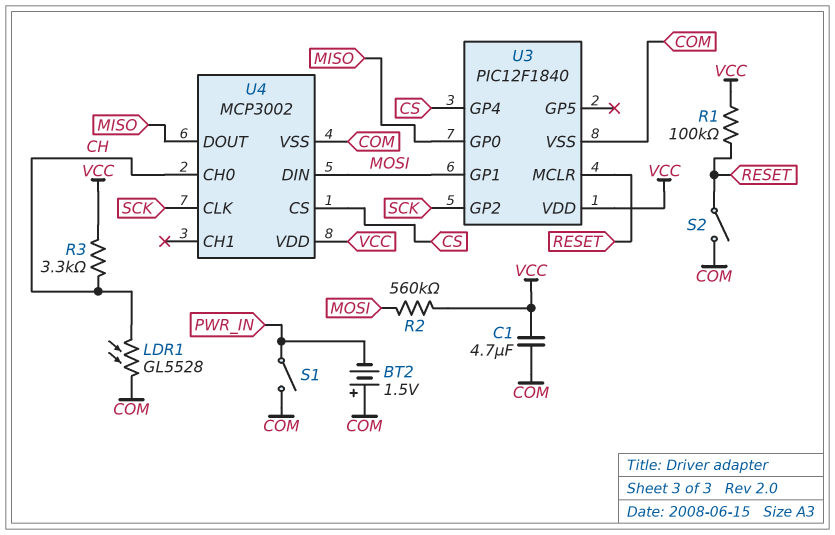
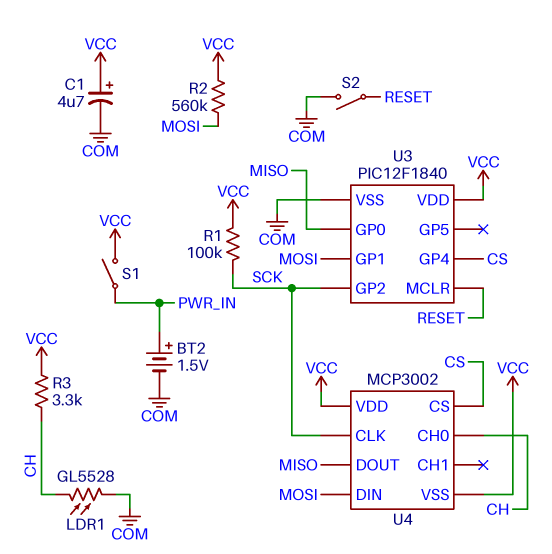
BT2: 1.5V (plus COM, minus PWR_IN) -> 1.5V (plus PWR_IN, minus COM)
C1: 4.7uF (COM, VCC) -> 4.7uF (plus VCC, minus COM)
R1: 100k (RESET, VCC) -> 100k (SCK, VCC)
S1: switch (COM, PWR_IN) -> switch (PWR_IN, VCC)
U4 pin VSS: COM -> VCC

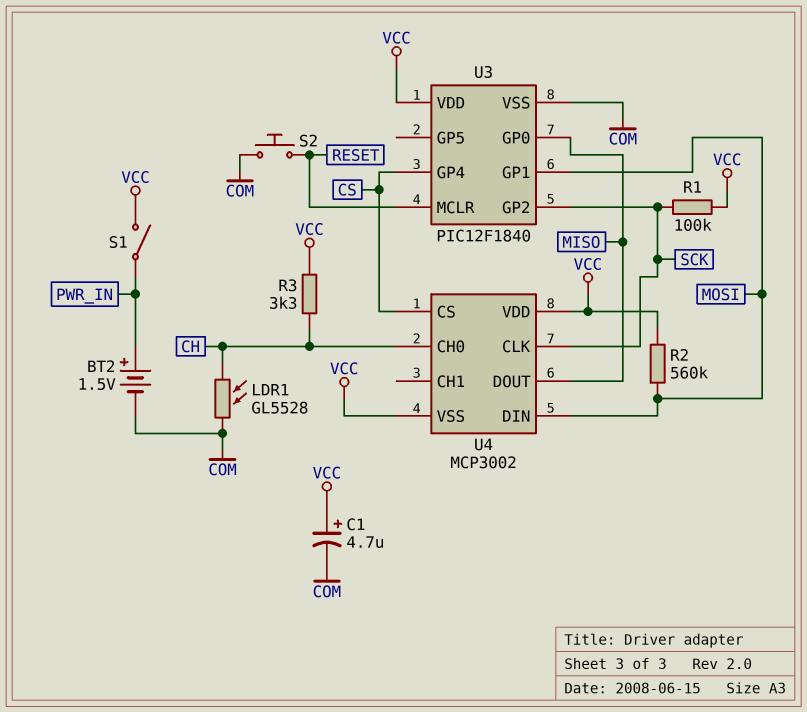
S2: switch (COM, RESET) -> button (COM, RESET)

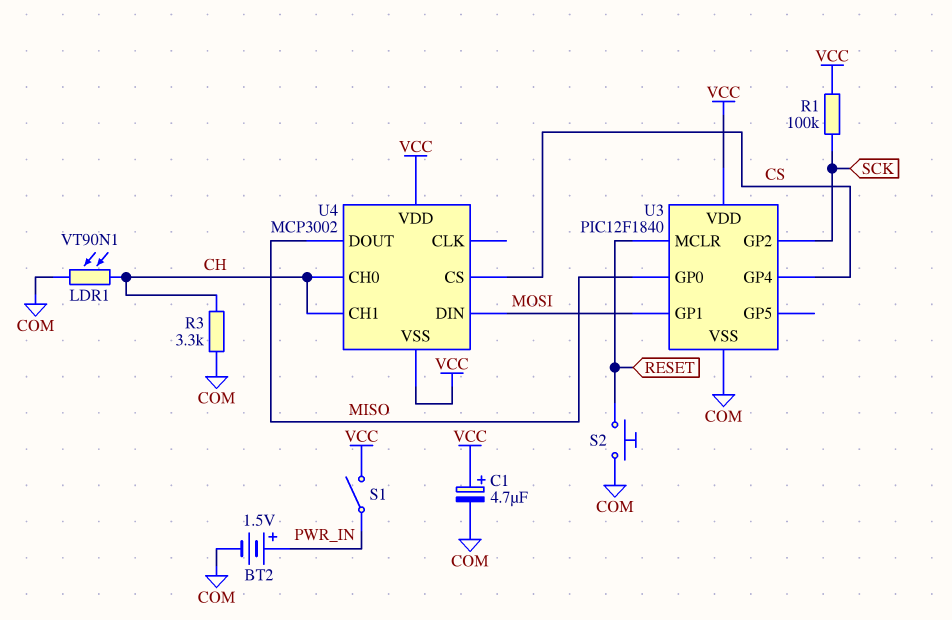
LDR1: GL5528 (CH, COM) -> VT90N1 (CH, COM)
R2: 560k (MOSI, VCC) -> none
R3: 3.3k (CH, VCC) -> 3.3k (CH, COM)
U4 pin CH1: none -> CH
U4 pin CLK: SCK -> none

